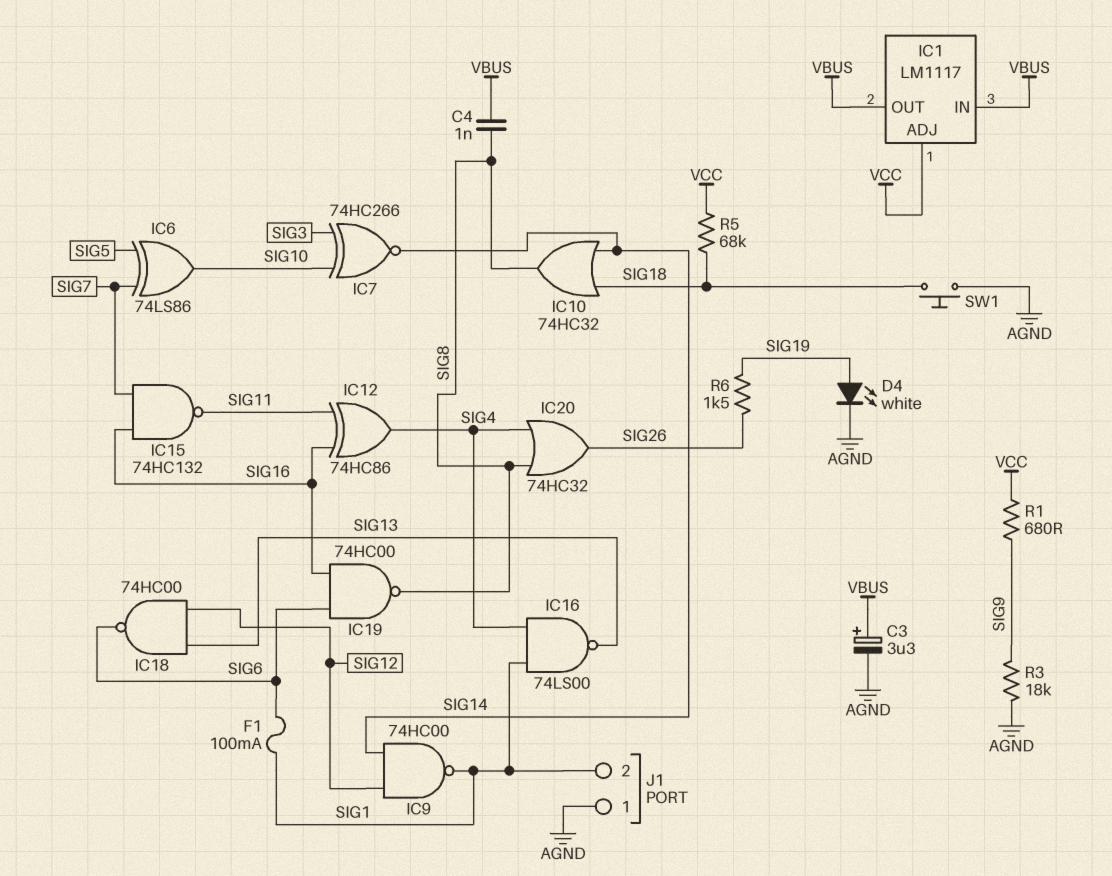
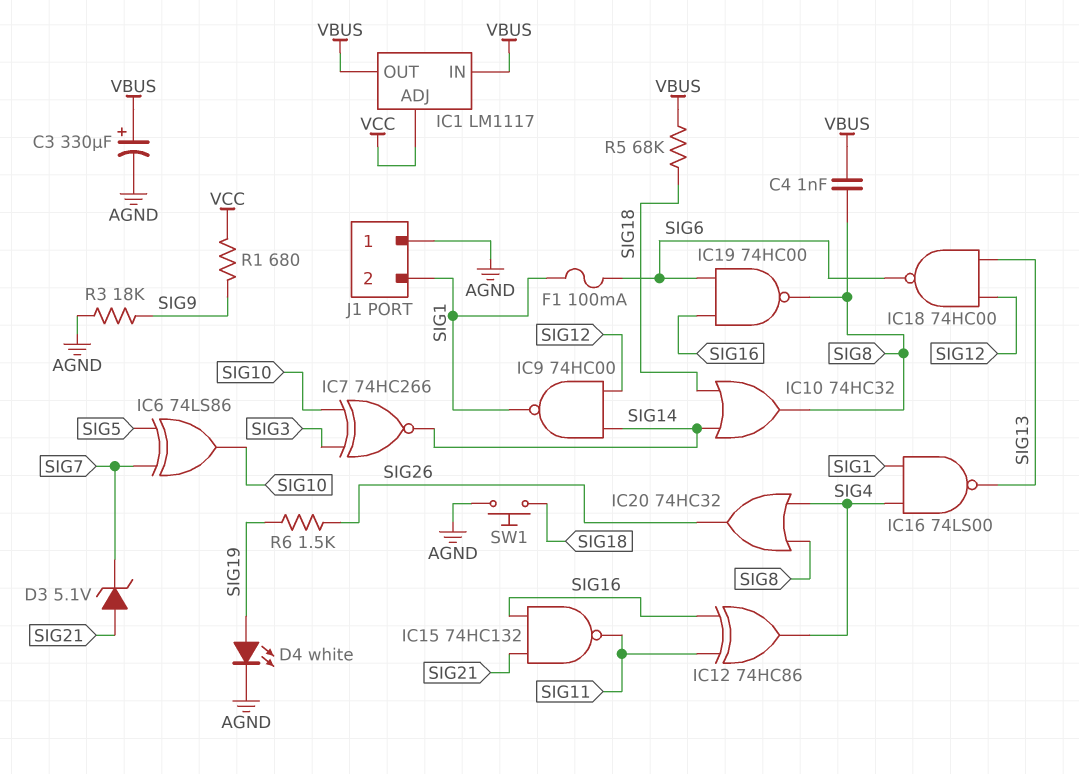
C3: 3.3uF (plus VBUS, minus AGND) -> 330uF (plus VBUS, minus AGND)
D3: none -> zener 5.1V (A SIG21, K SIG7)
IC15: NAND 74HC132 (in SIG7, in SIG16, out SIG11) -> NAND 74HC132 (in SIG16, in SIG21, out SIG11)
R5: 68k (SIG18, VCC) -> 68k (SIG18, VBUS)

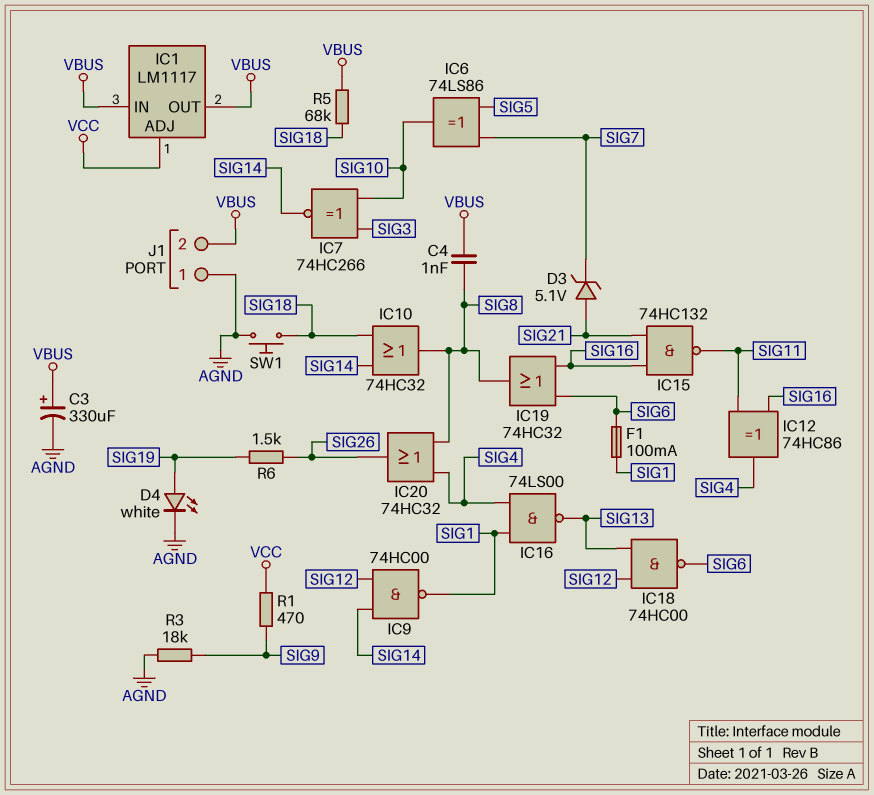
IC19: NAND 74HC00 (in SIG6, in SIG16, out SIG8) -> OR 74HC32 (in SIG6, in SIG16, out SIG8)
J1 pin 2: SIG1 -> VBUS
R1: 680 (SIG9, VCC) -> 470 (SIG9, VCC)

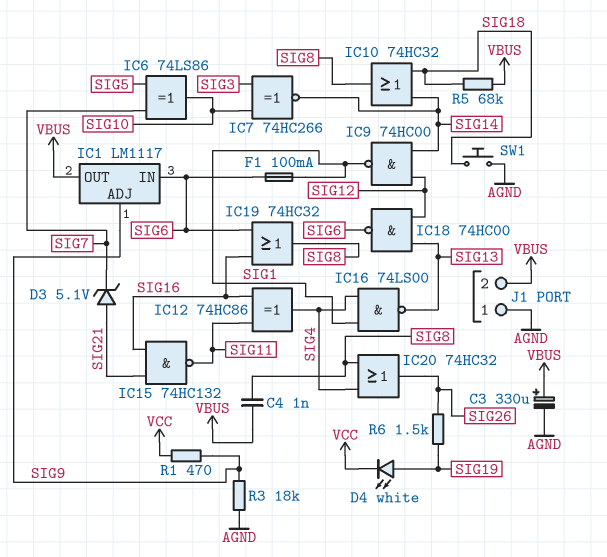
D4: LED white (A SIG19, K AGND) -> LED white (A SIG19, K VCC)
IC1 pin ADJ: VCC -> SIG9
IC1 pin IN: VBUS -> SIG6

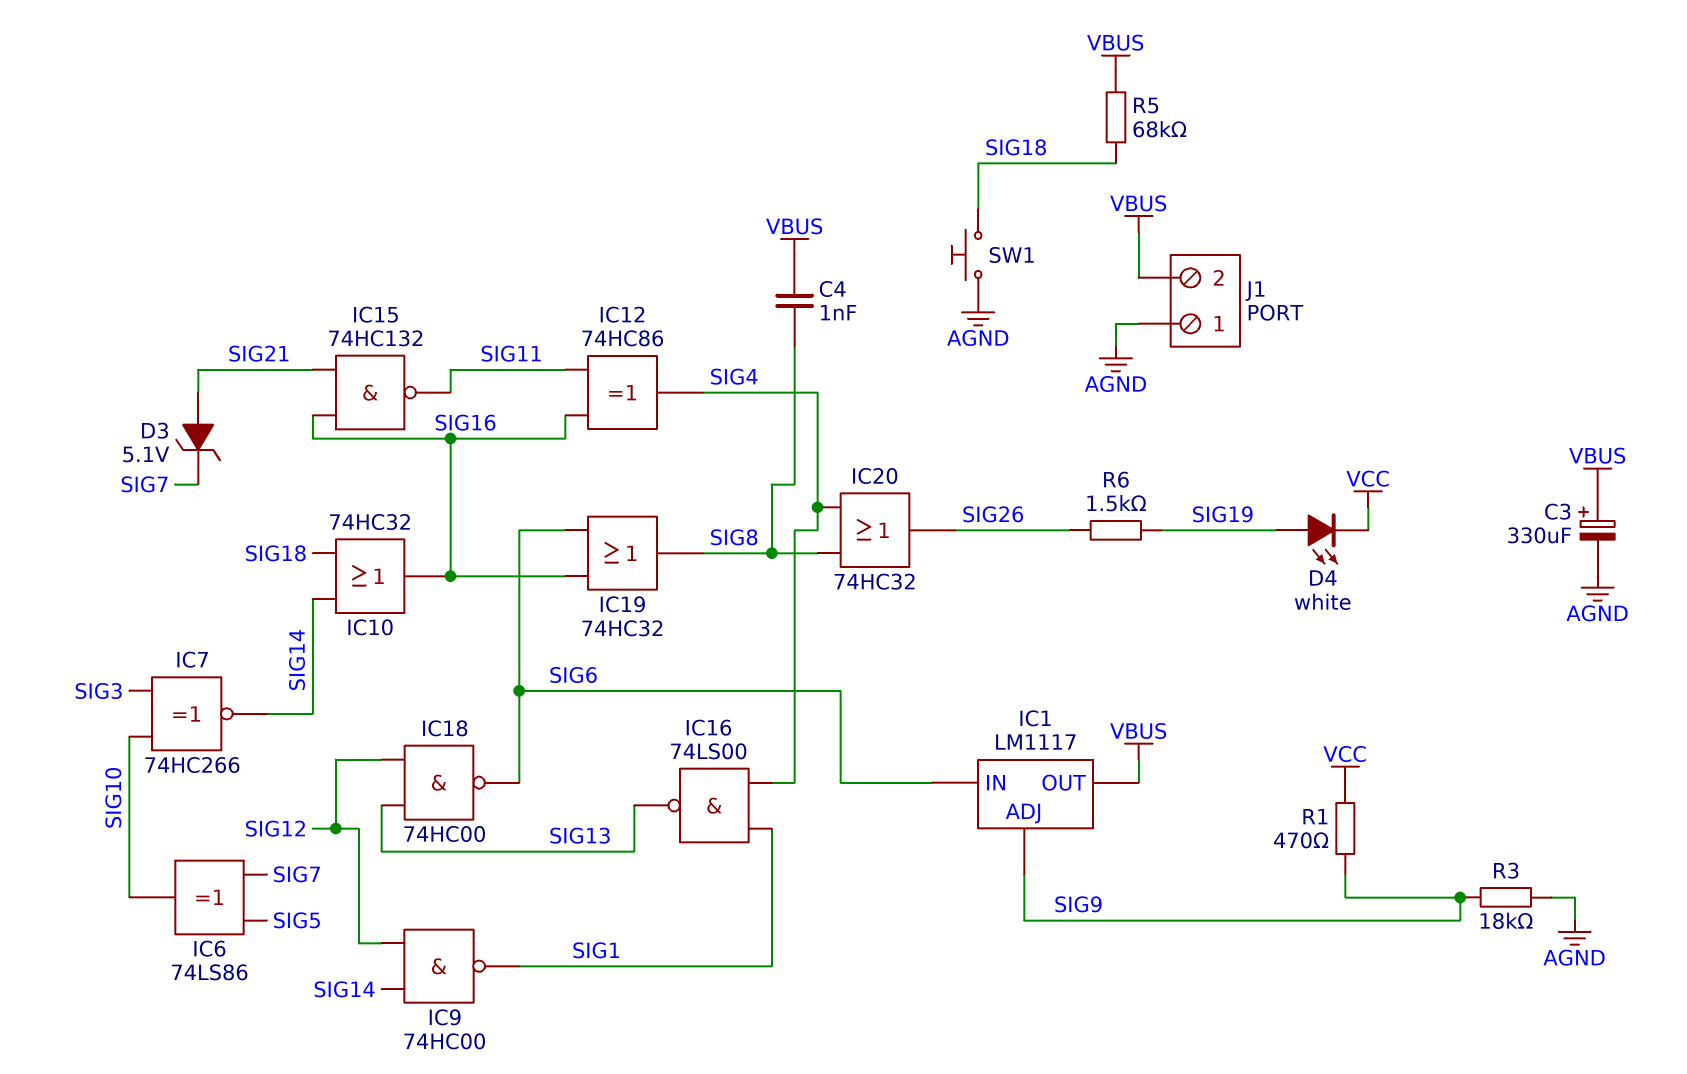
F1: 100mA (SIG1, SIG6) -> none
IC10: OR 74HC32 (in SIG14, in SIG18, out SIG8) -> OR 74HC32 (in SIG14, in SIG18, out SIG16)

